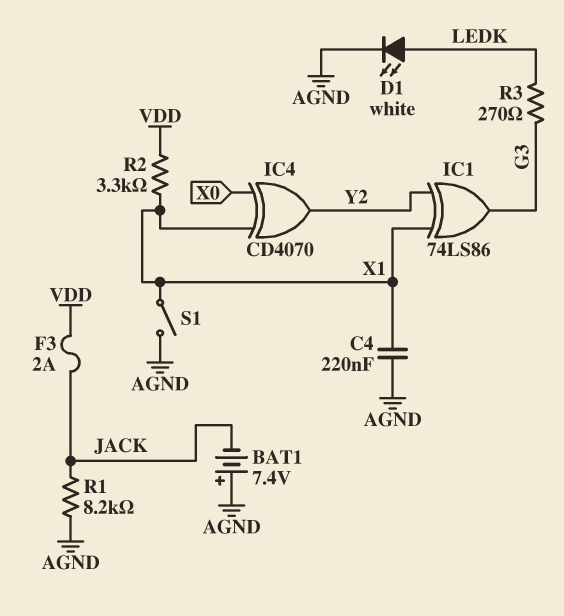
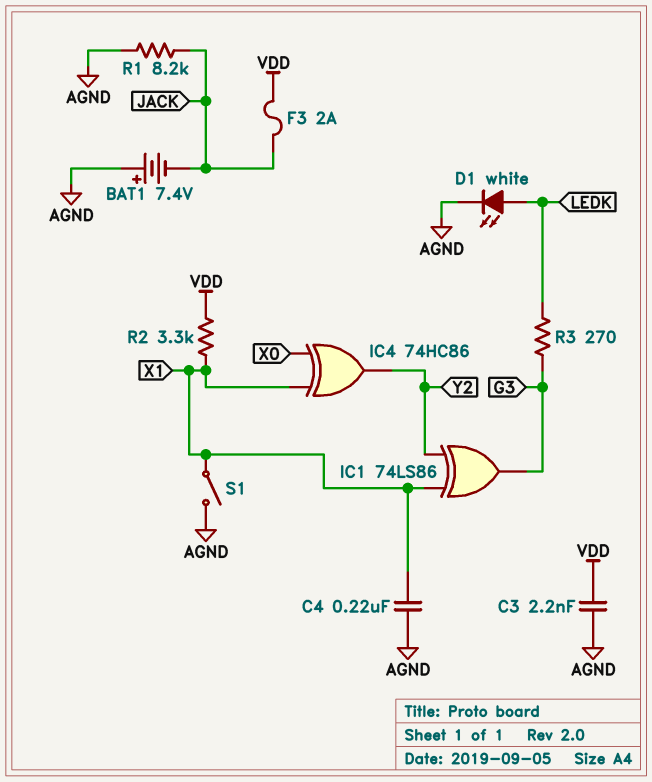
C3: none -> 2.2nF (AGND, VDD)
IC4: XOR CD4070 (in X0, in X1, out Y2) -> XOR 74HC86 (in X0, in X1, out Y2)

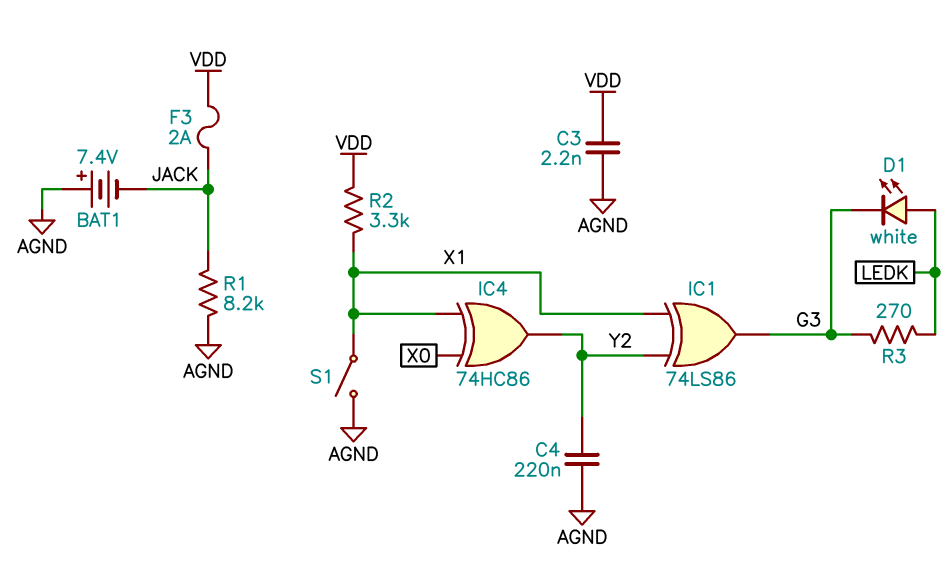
C4: 220nF (AGND, X1) -> 220nF (AGND, Y2)
D1: LED white (A LEDK, K AGND) -> LED white (A LEDK, K G3)

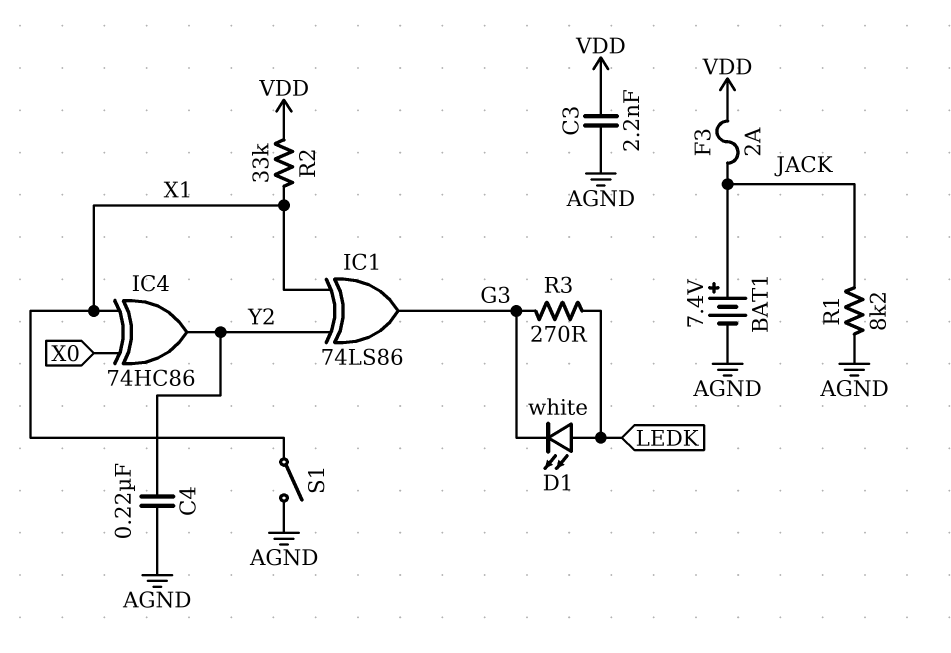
BAT1: 7.4V (plus AGND, minus JACK) -> 7.4V (plus JACK, minus AGND)
R2: 3.3k (VDD, X1) -> 33k (VDD, X1)

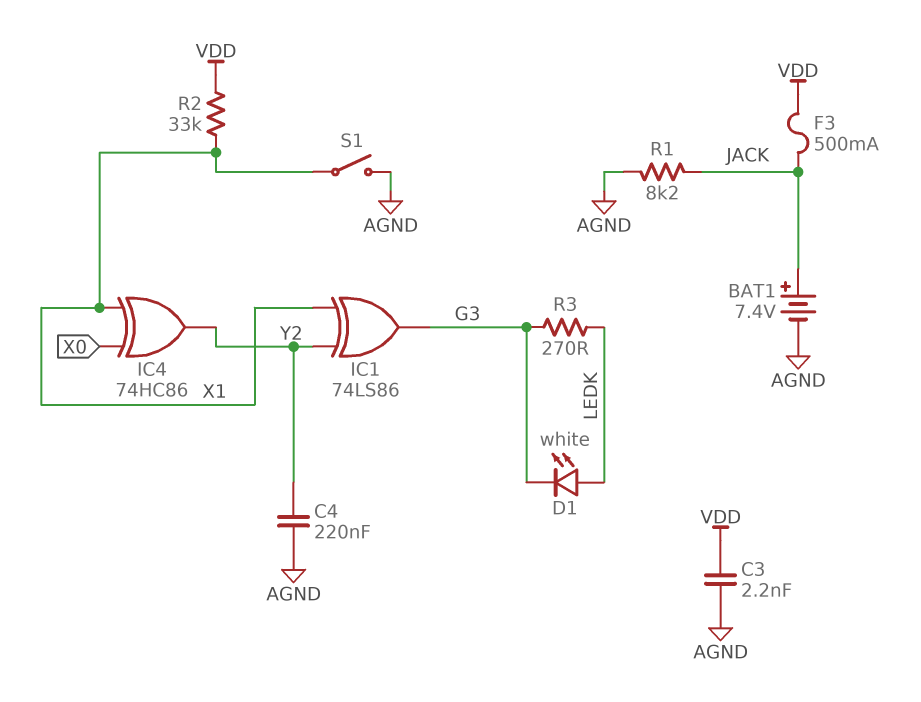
F3: 2A (JACK, VDD) -> 500mA (JACK, VDD)

